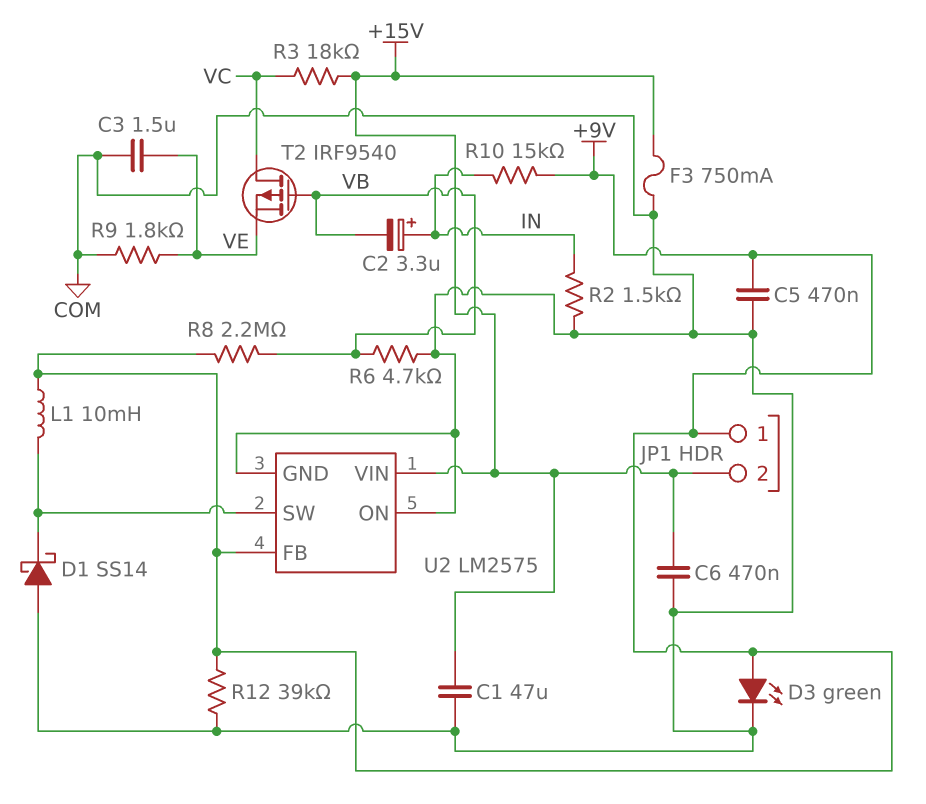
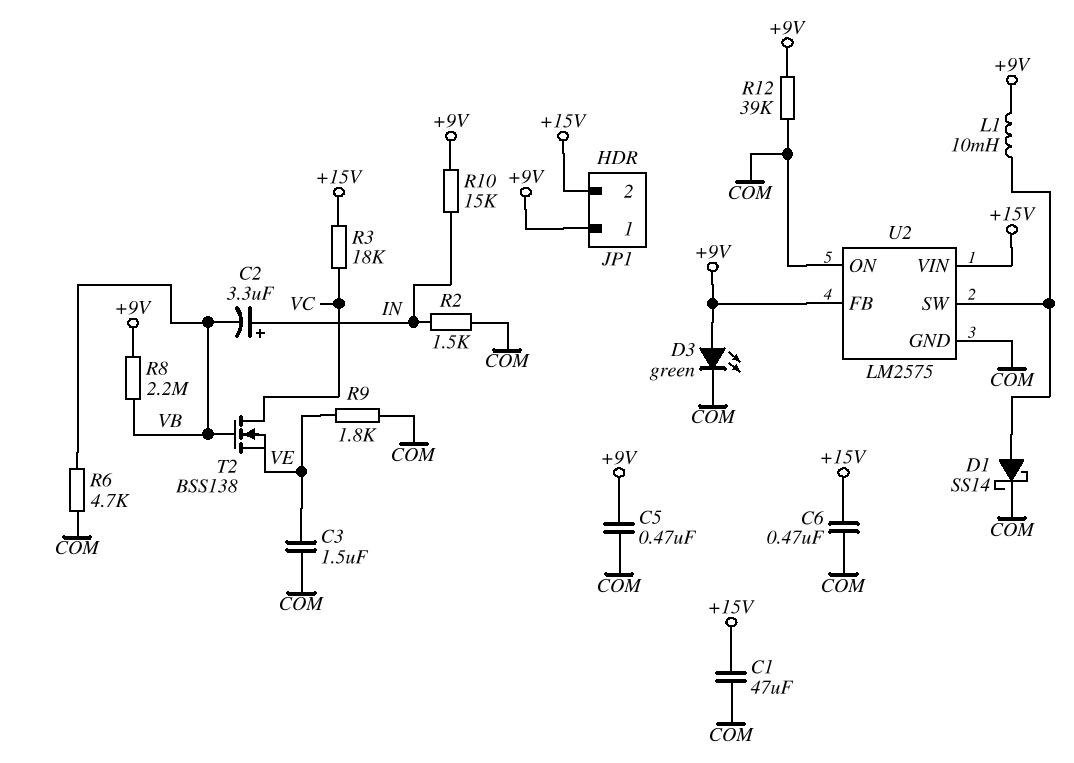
D1: schottky SS14 (A COM, K U2/SW) -> schottky SS14 (A U2/SW, K COM)
F3: 750mA (+15V, COM) -> none
T2: PMOS IRF9540 (G VB, D VC, S VE) -> NMOS BSS138 (G VB, D VC, S VE)

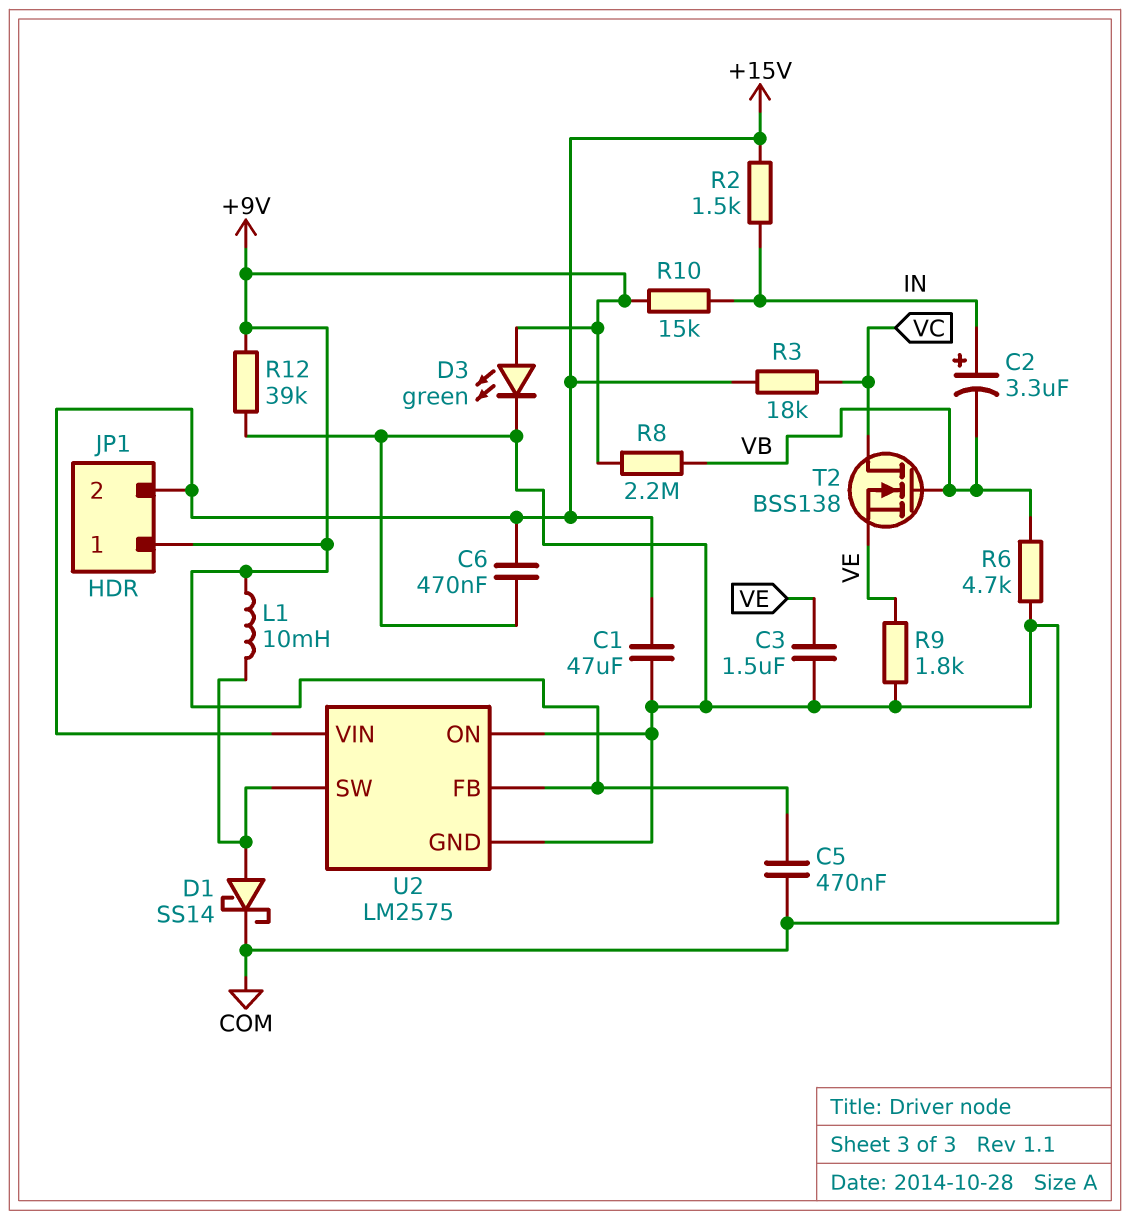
R2: 1.5k (COM, IN) -> 1.5k (+15V, IN)

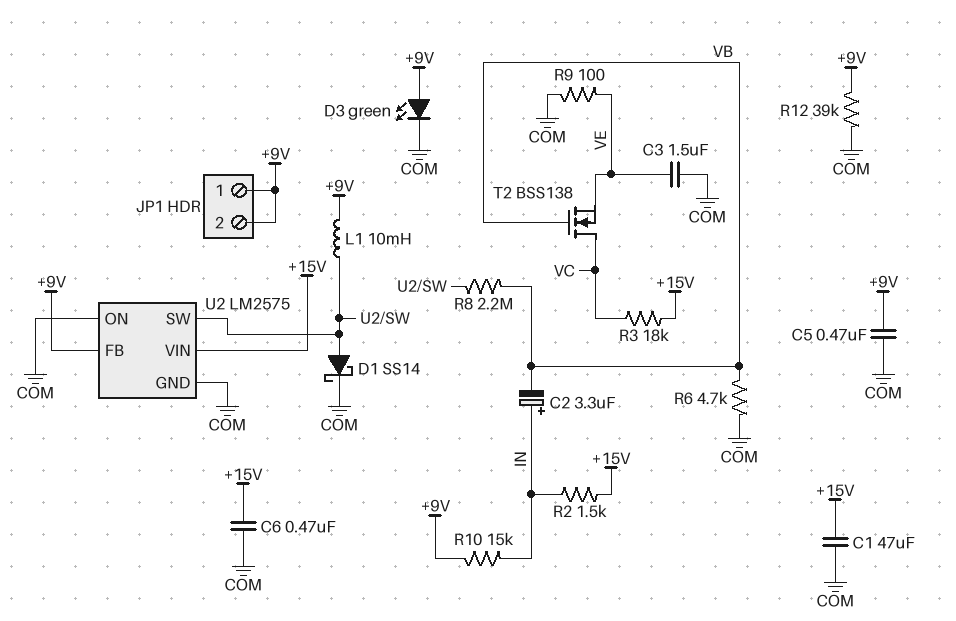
JP1 pin 2: +15V -> +9V
R8: 2.2M (+9V, VB) -> 2.2M (U2/SW, VB)
R9: 1.8k (COM, VE) -> 100 (COM, VE)

